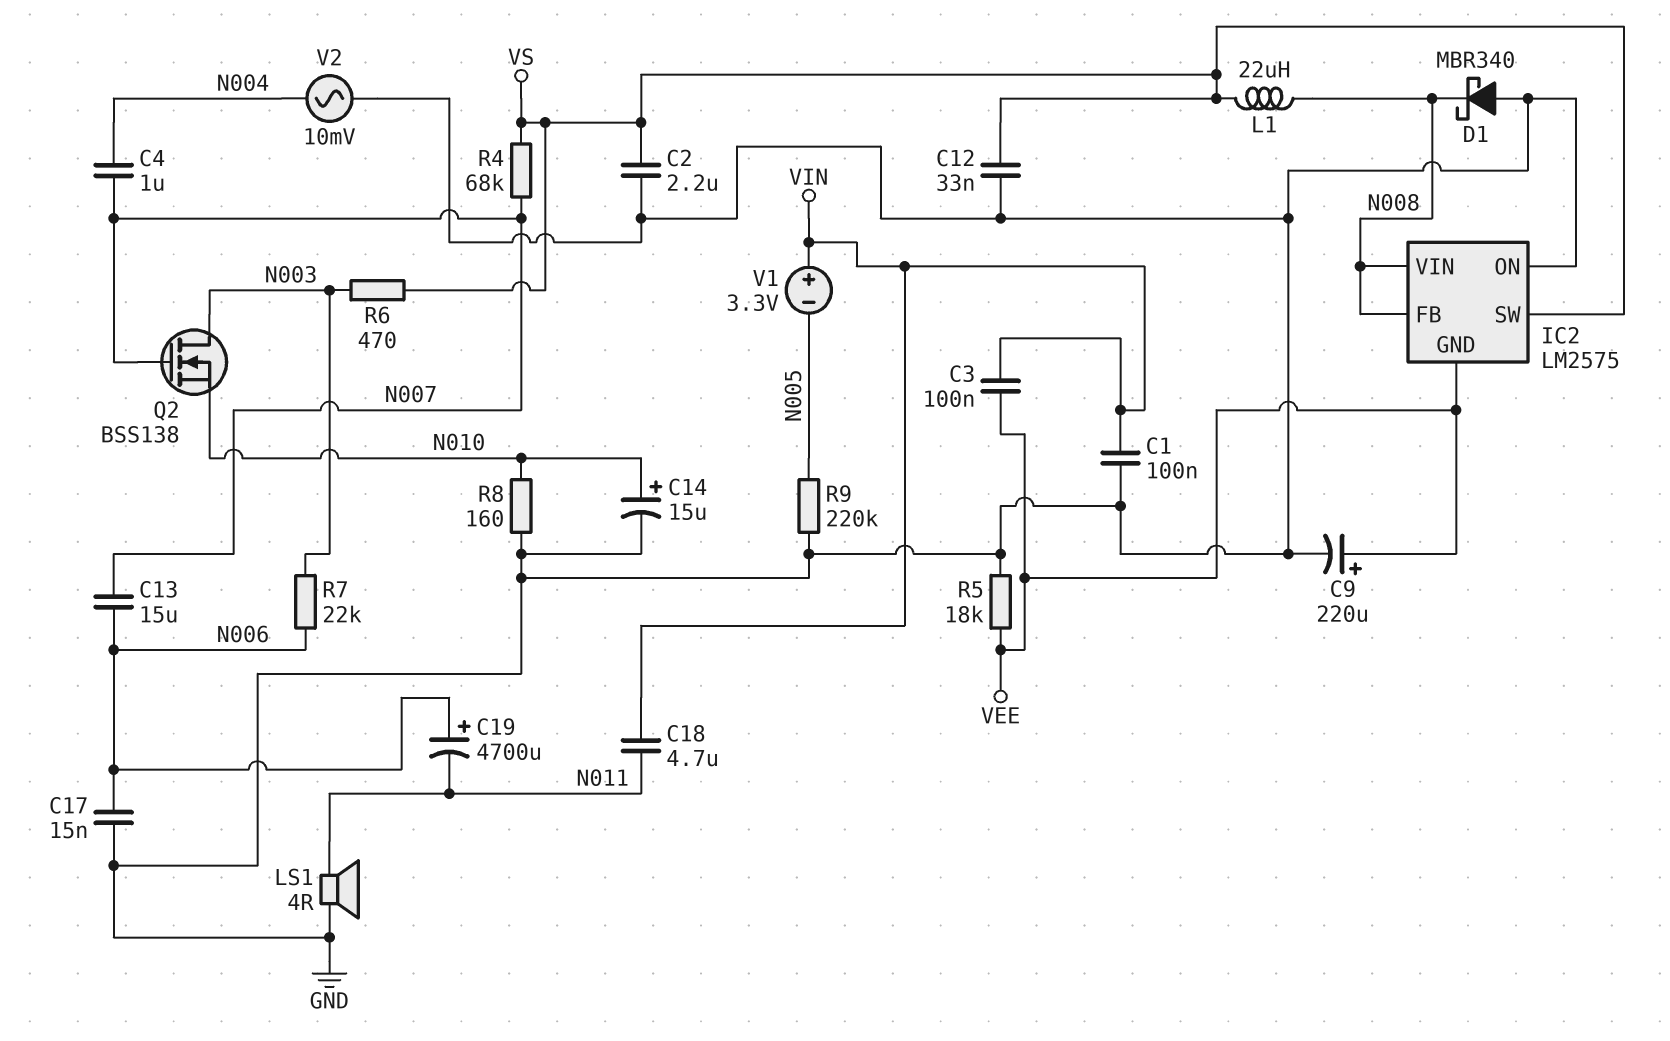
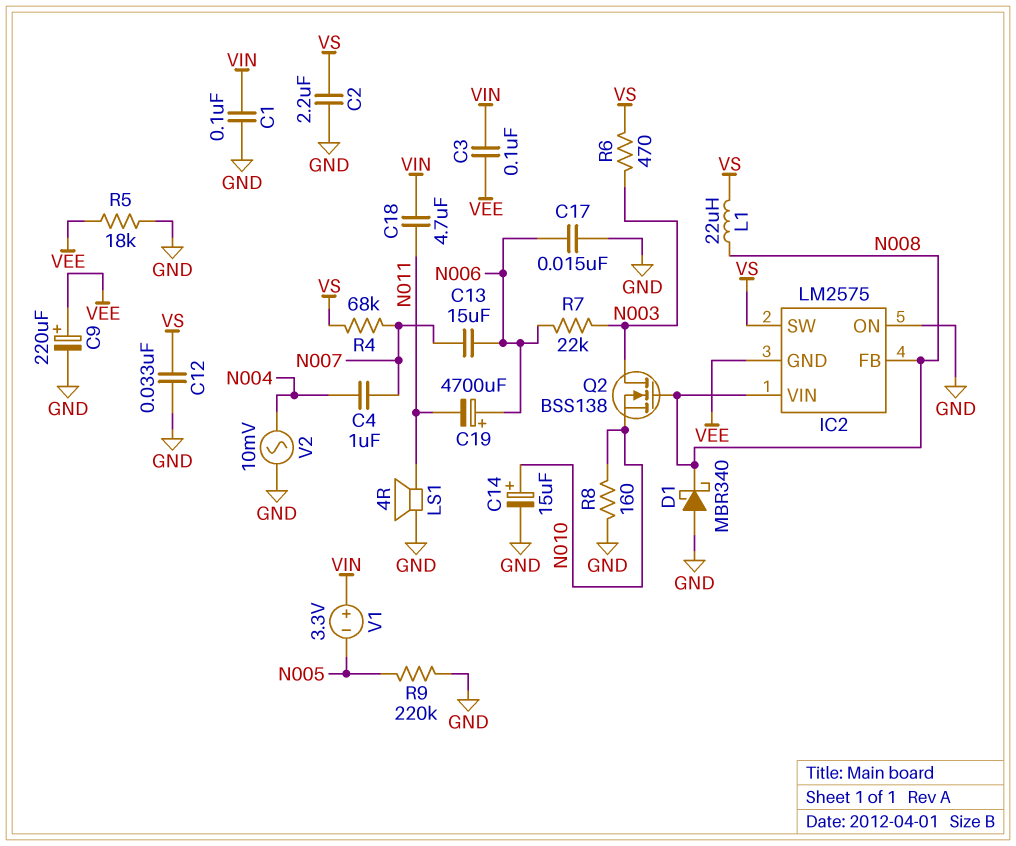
Q2: NMOS BSS138 (G N007, D N003, S N010) -> NMOS BSS138 (G N008, D N003, S N010)

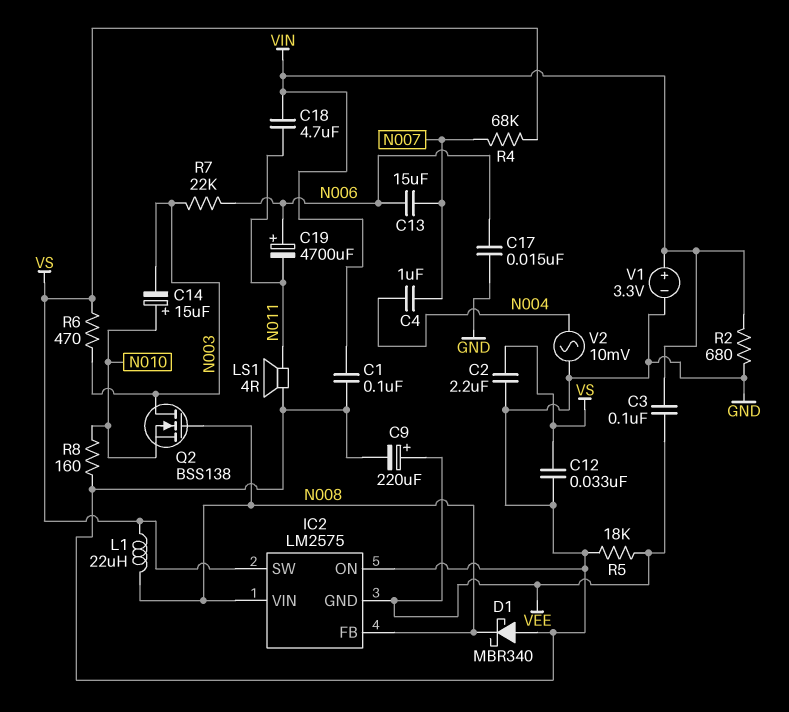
C14: 15uF (plus N010, minus GND) -> 15uF (plus N010, minus N003)
R2: none -> 680 (GND, VIN)
R9: 220k (GND, N005) -> none
V1: 3.3V (plus VIN, minus N005) -> 3.3V (plus VIN, minus GND)

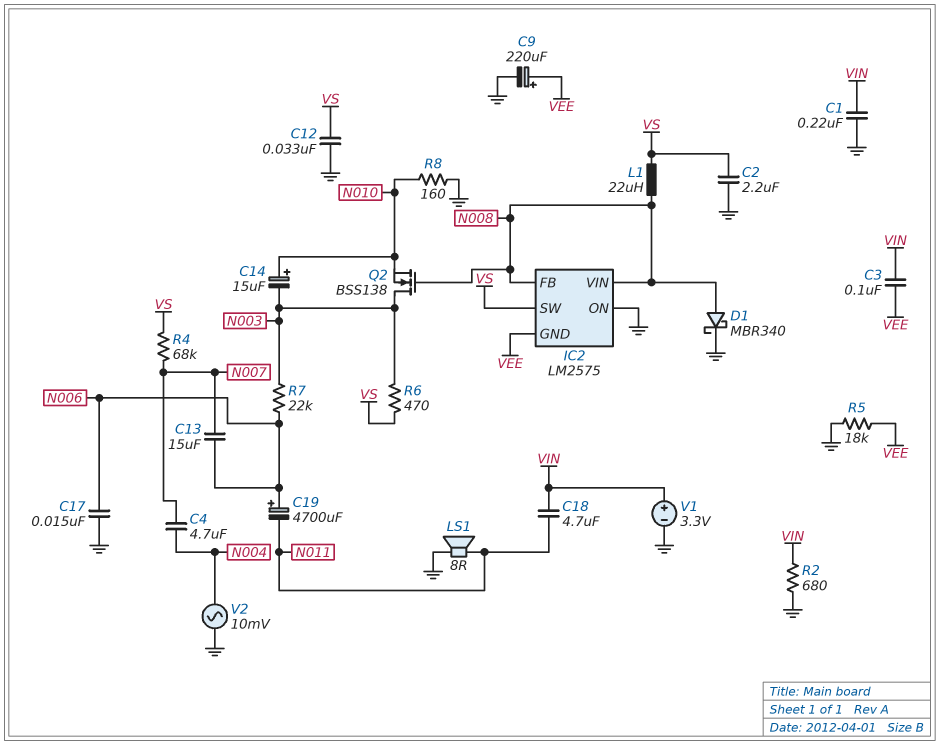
C1: 100nF (GND, VIN) -> 220nF (GND, VIN)
C4: 1uF (N004, N007) -> 4.7uF (N004, N007)
D1: schottky MBR340 (A GND, K N008) -> schottky MBR340 (A N008, K GND)
LS1: speaker 4R (GND, N011) -> speaker 8R (GND, N011)

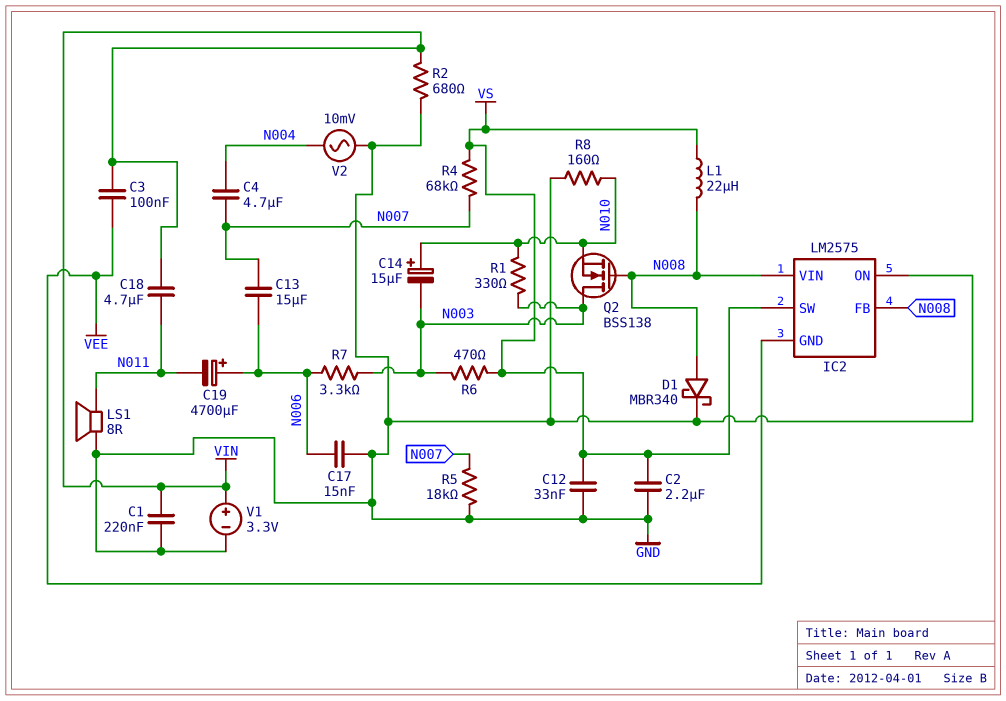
C9: 220uF (plus VEE, minus GND) -> none
R1: none -> 330 (N003, N010)
R5: 18k (GND, VEE) -> 18k (GND, N007)
R7: 22k (N003, N006) -> 3.3k (N003, N006)

